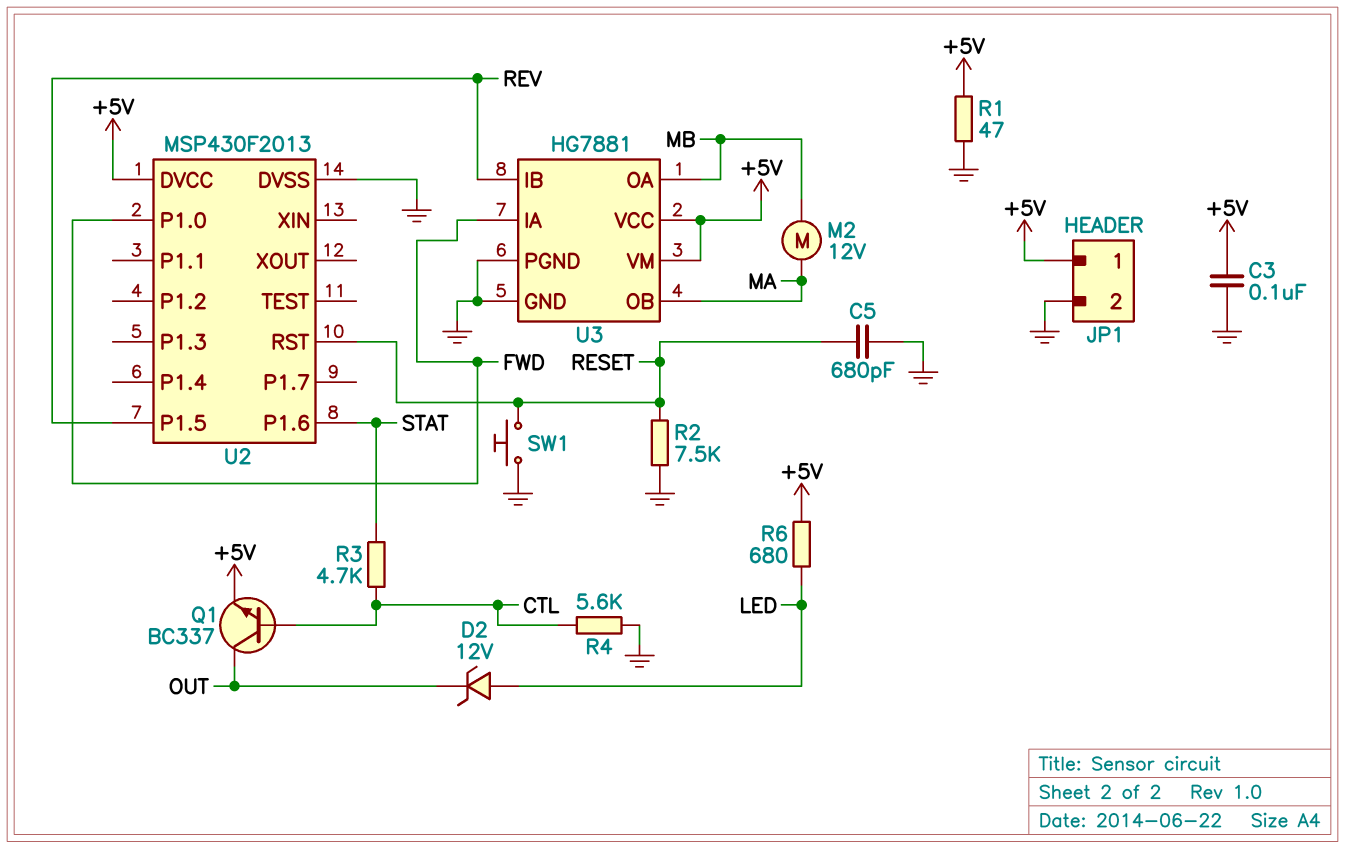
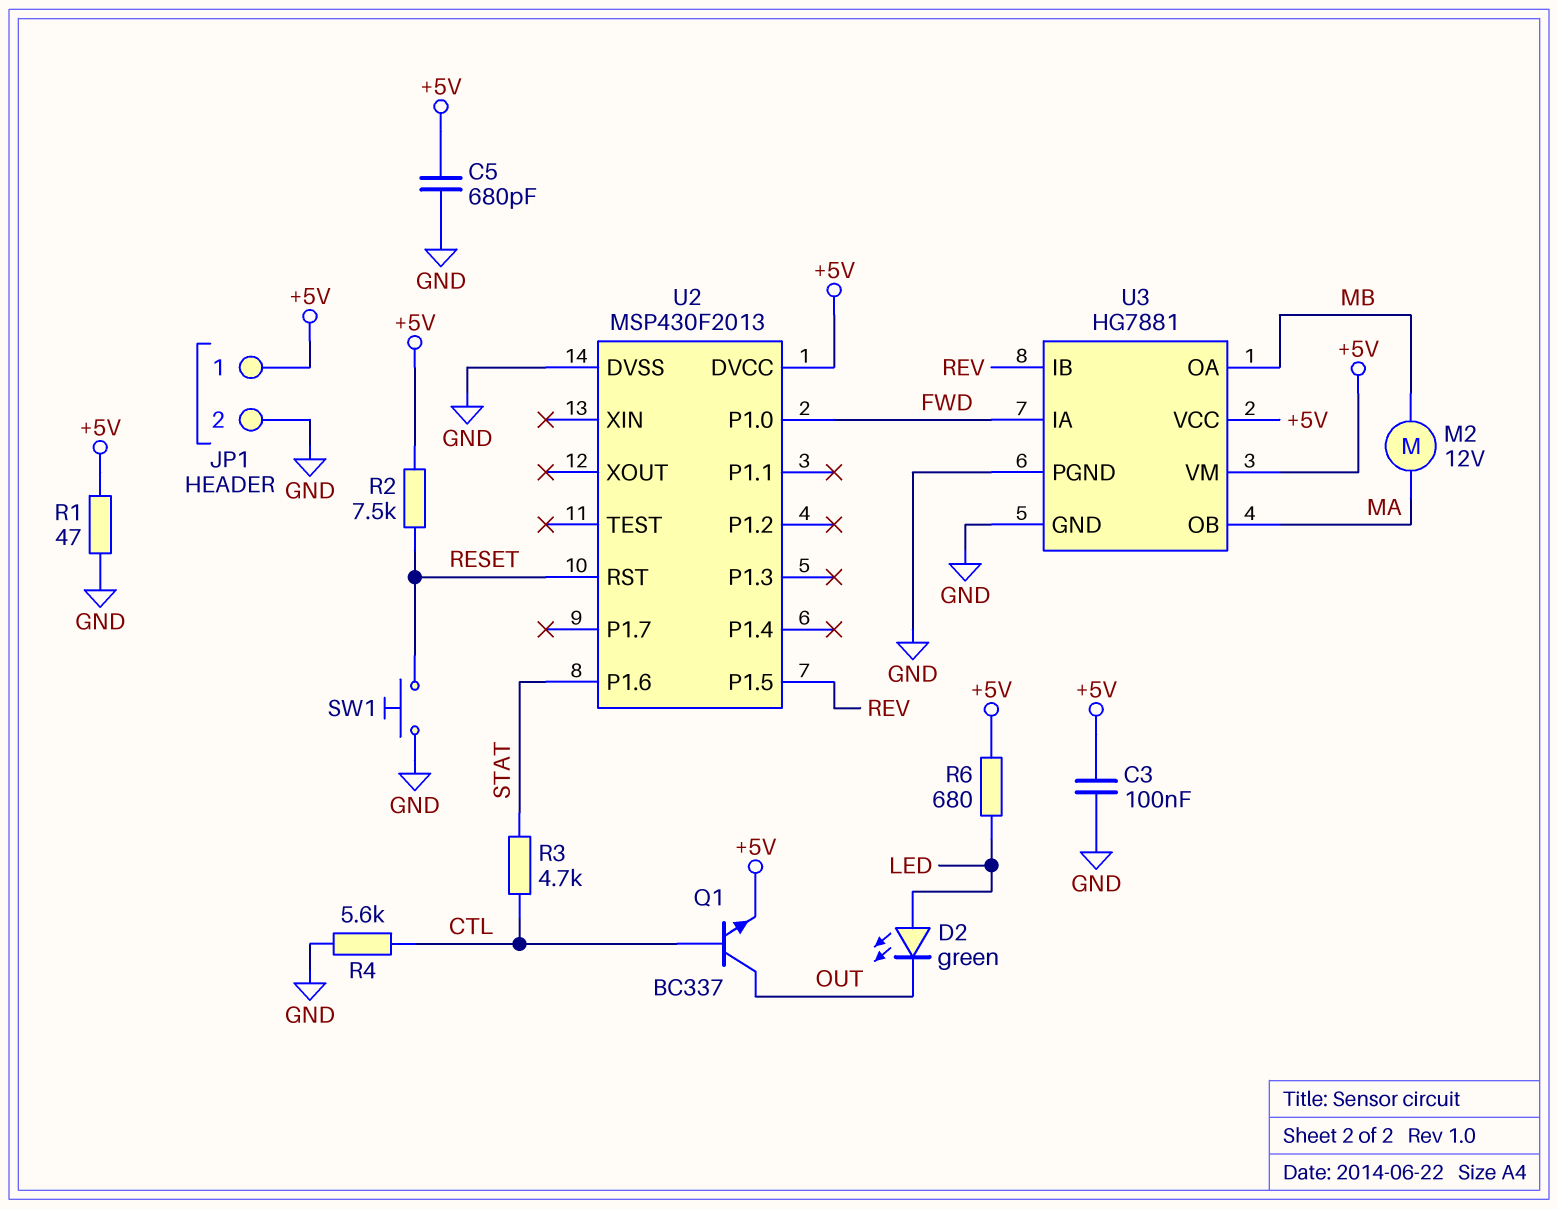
C5: 680pF (GND, RESET) -> 680pF (+5V, GND)
D2: zener 12V (A LED, K OUT) -> LED green (A LED, K OUT)
R2: 7.5k (GND, RESET) -> 7.5k (+5V, RESET)

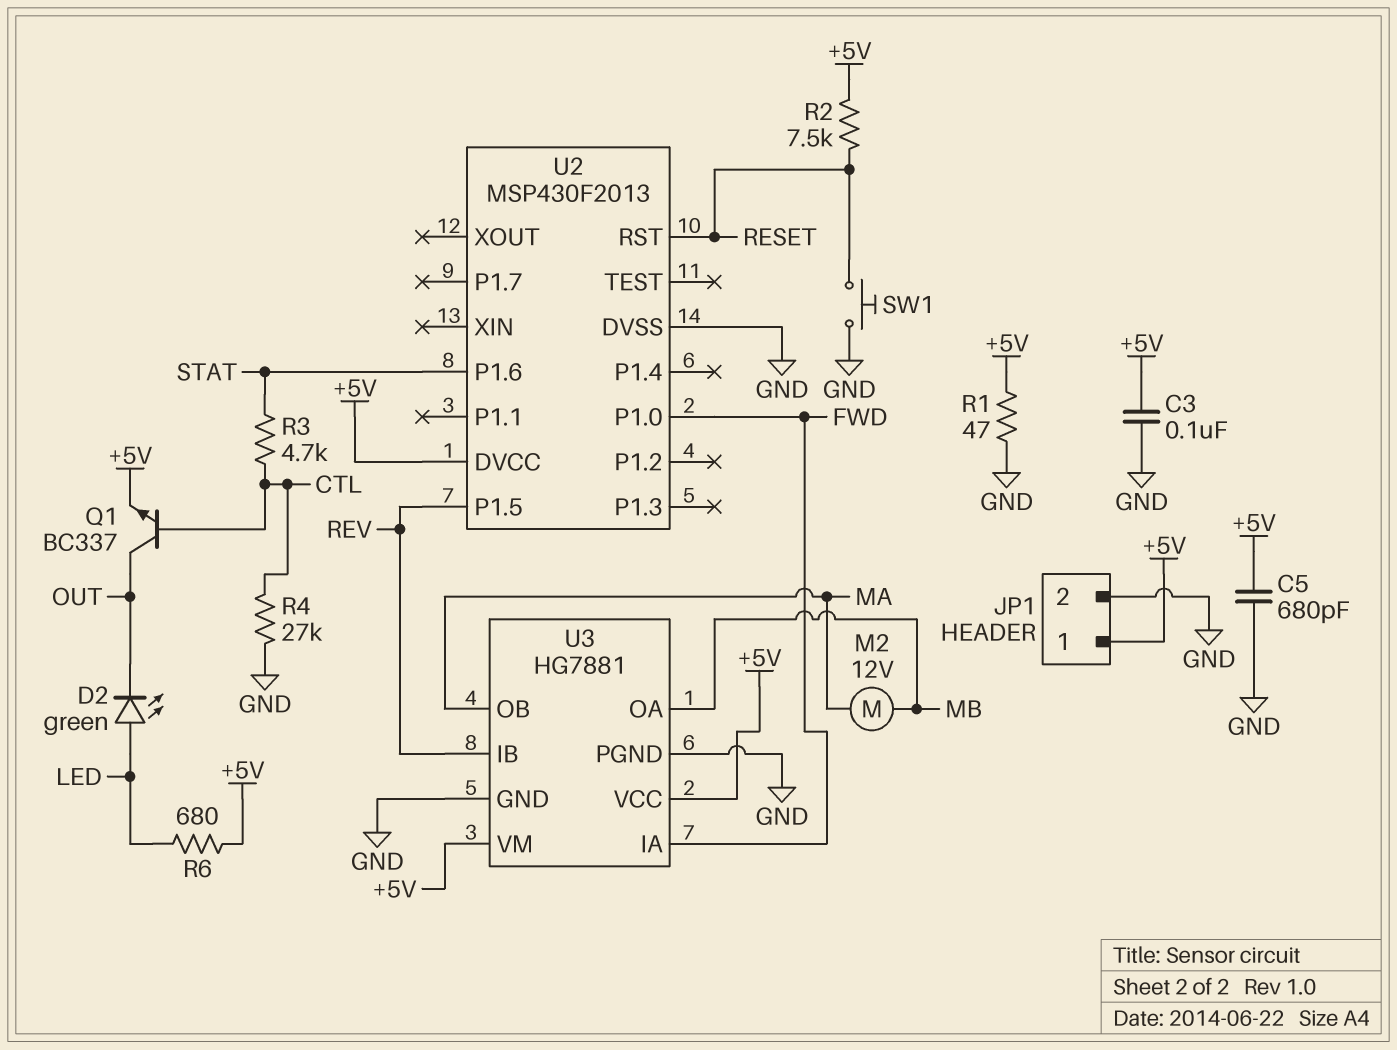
R4: 5.6k (CTL, GND) -> 27k (CTL, GND)

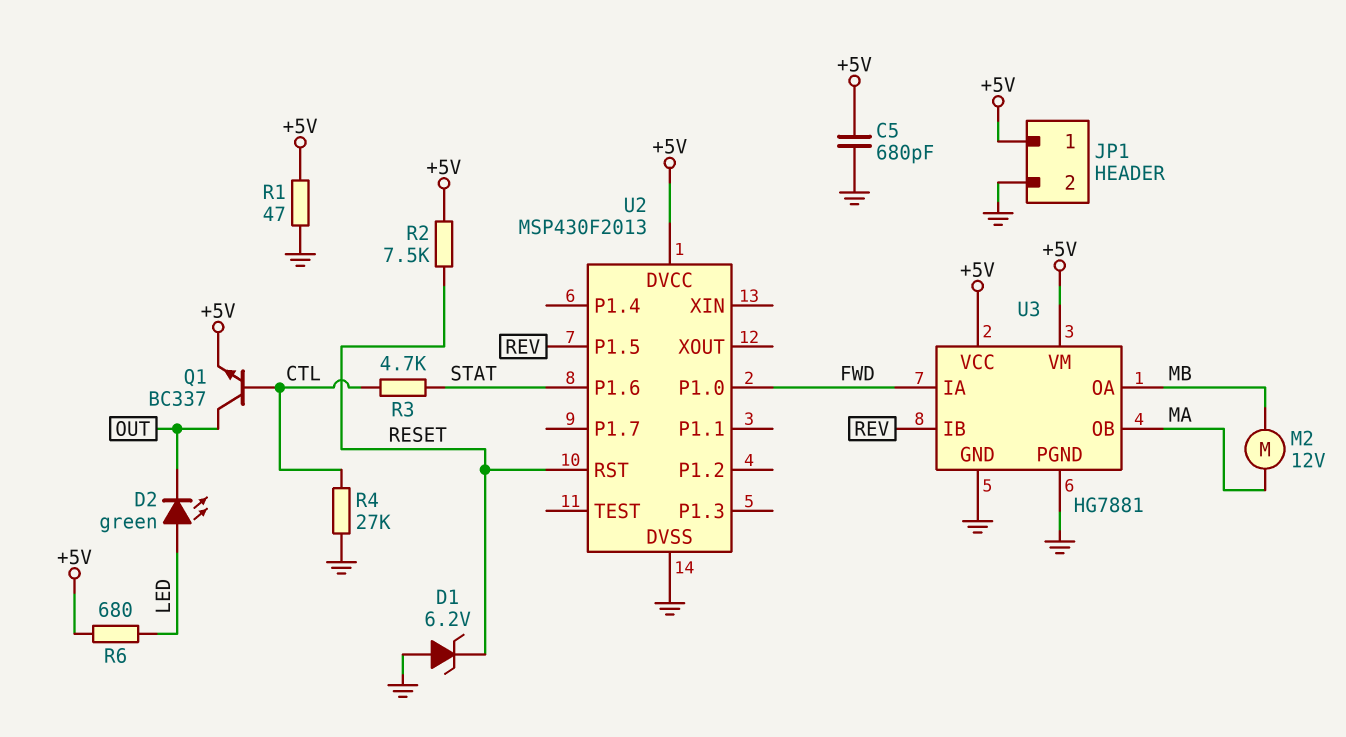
C3: 100nF (+5V, GND) -> none
D1: none -> zener 6.2V (A GND, K RESET)
SW1: button (GND, RESET) -> none

